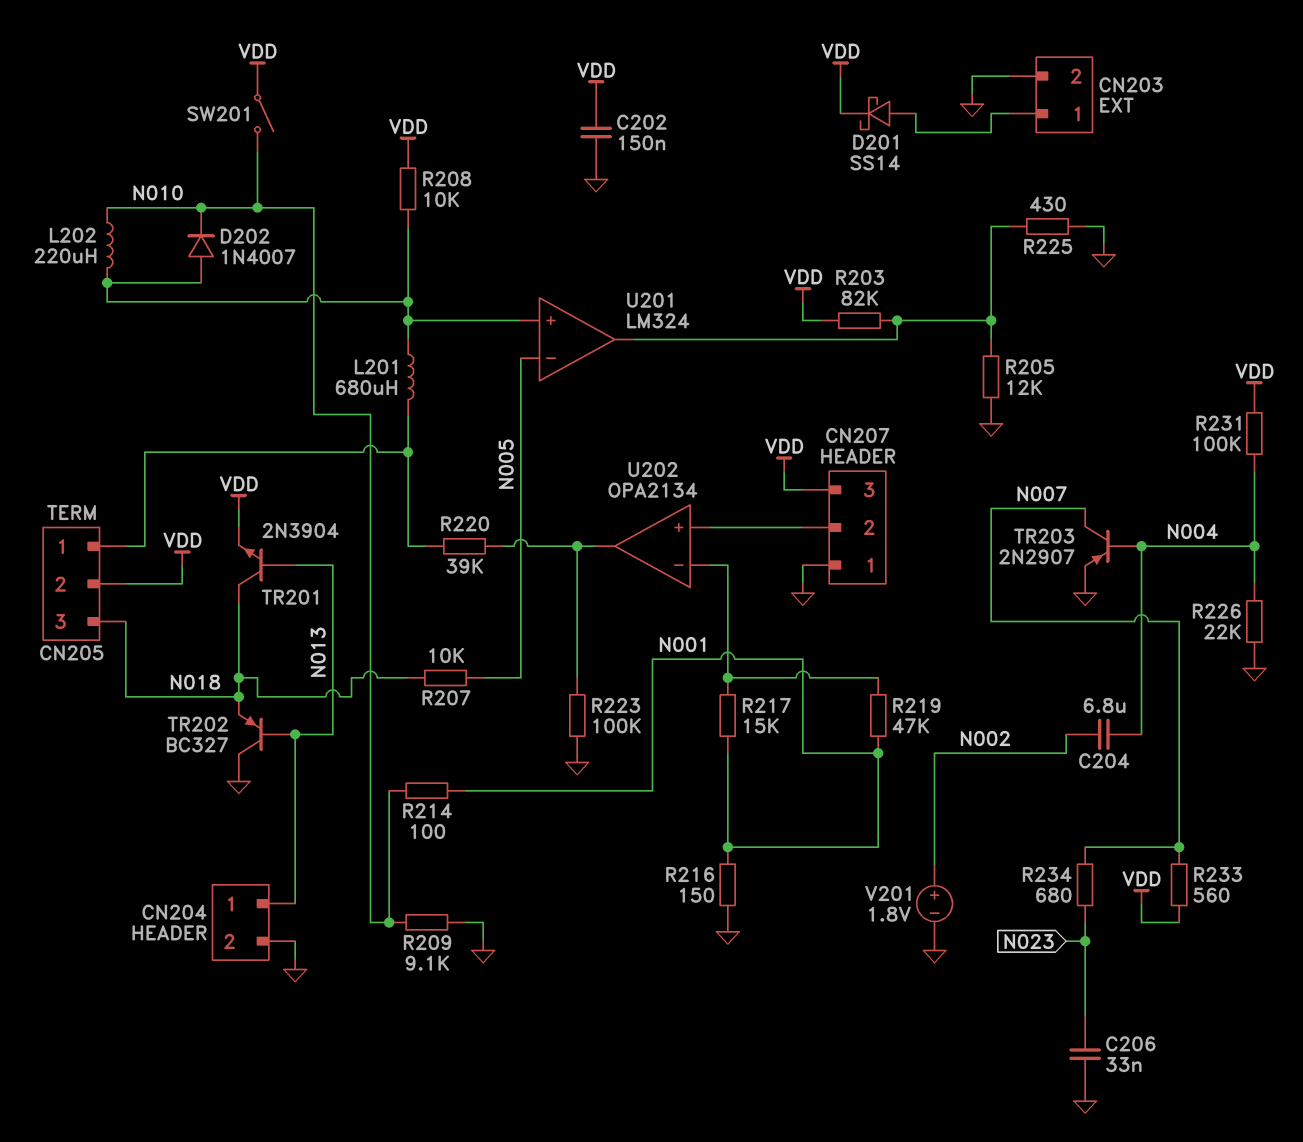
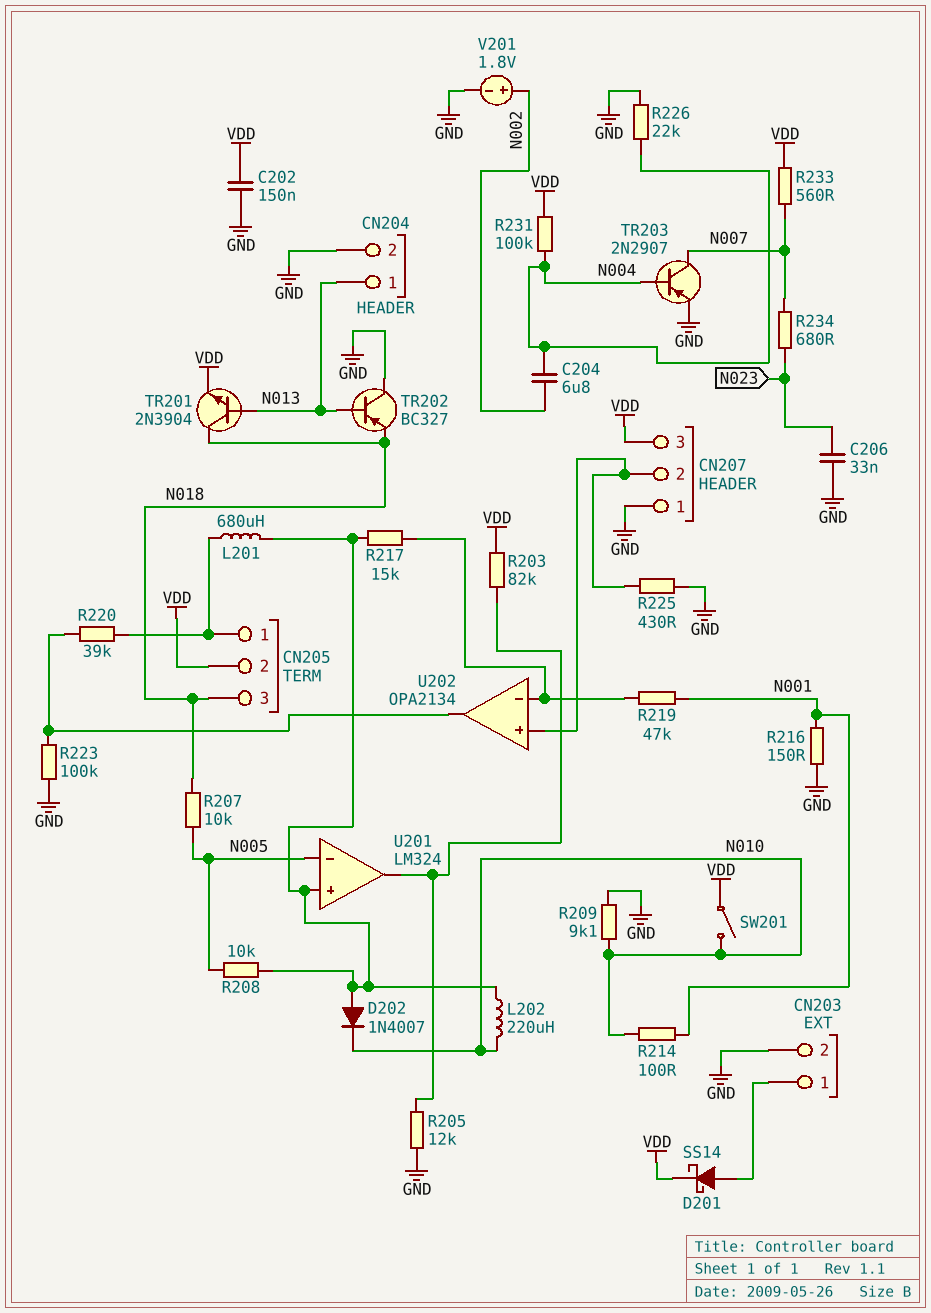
R208: 10k (U201/in+, VDD) -> 10k (N005, U201/in+)
R217: 15k (N001, U202/in-) -> 15k (U201/in+, U202/in-)
R225: 430 (GND, U201/out) -> 430 (CN207/2, GND)

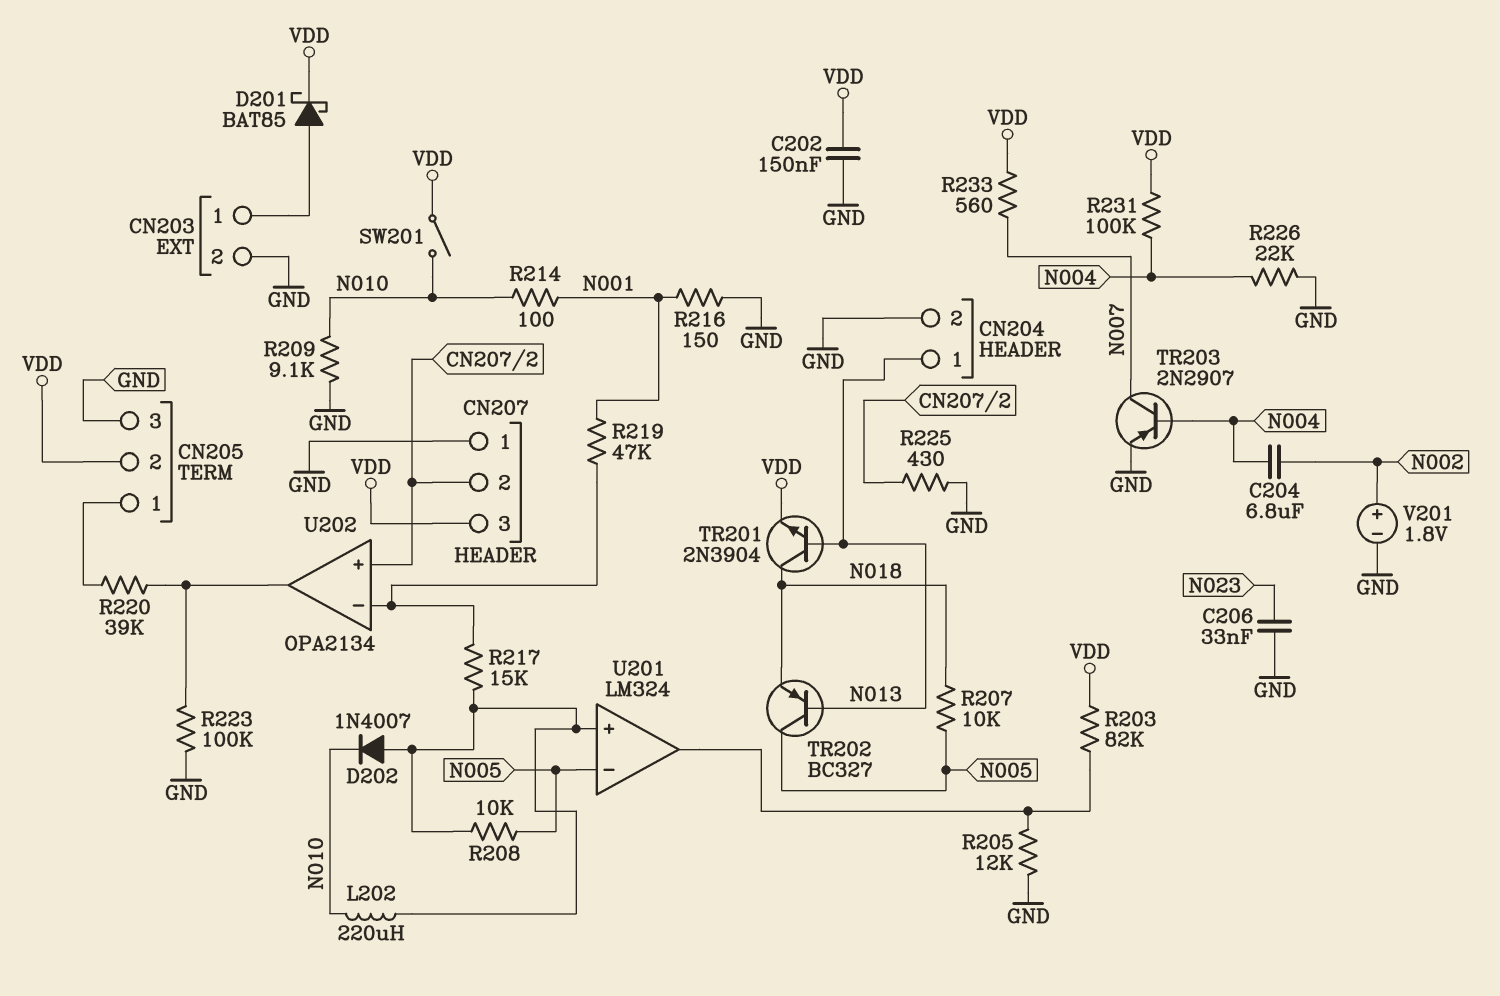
CN205 pin 3: N018 -> GND
D201: schottky SS14 (A CN203/1, K VDD) -> schottky BAT85 (A CN203/1, K VDD)
L201: 680uH (CN205/1, U201/in+) -> none
R234: 680 (N007, N023) -> none
TR202: PNP BC327 (B N013, C GND, E N018) -> PNP BC327 (B N013, C N005, E N018)

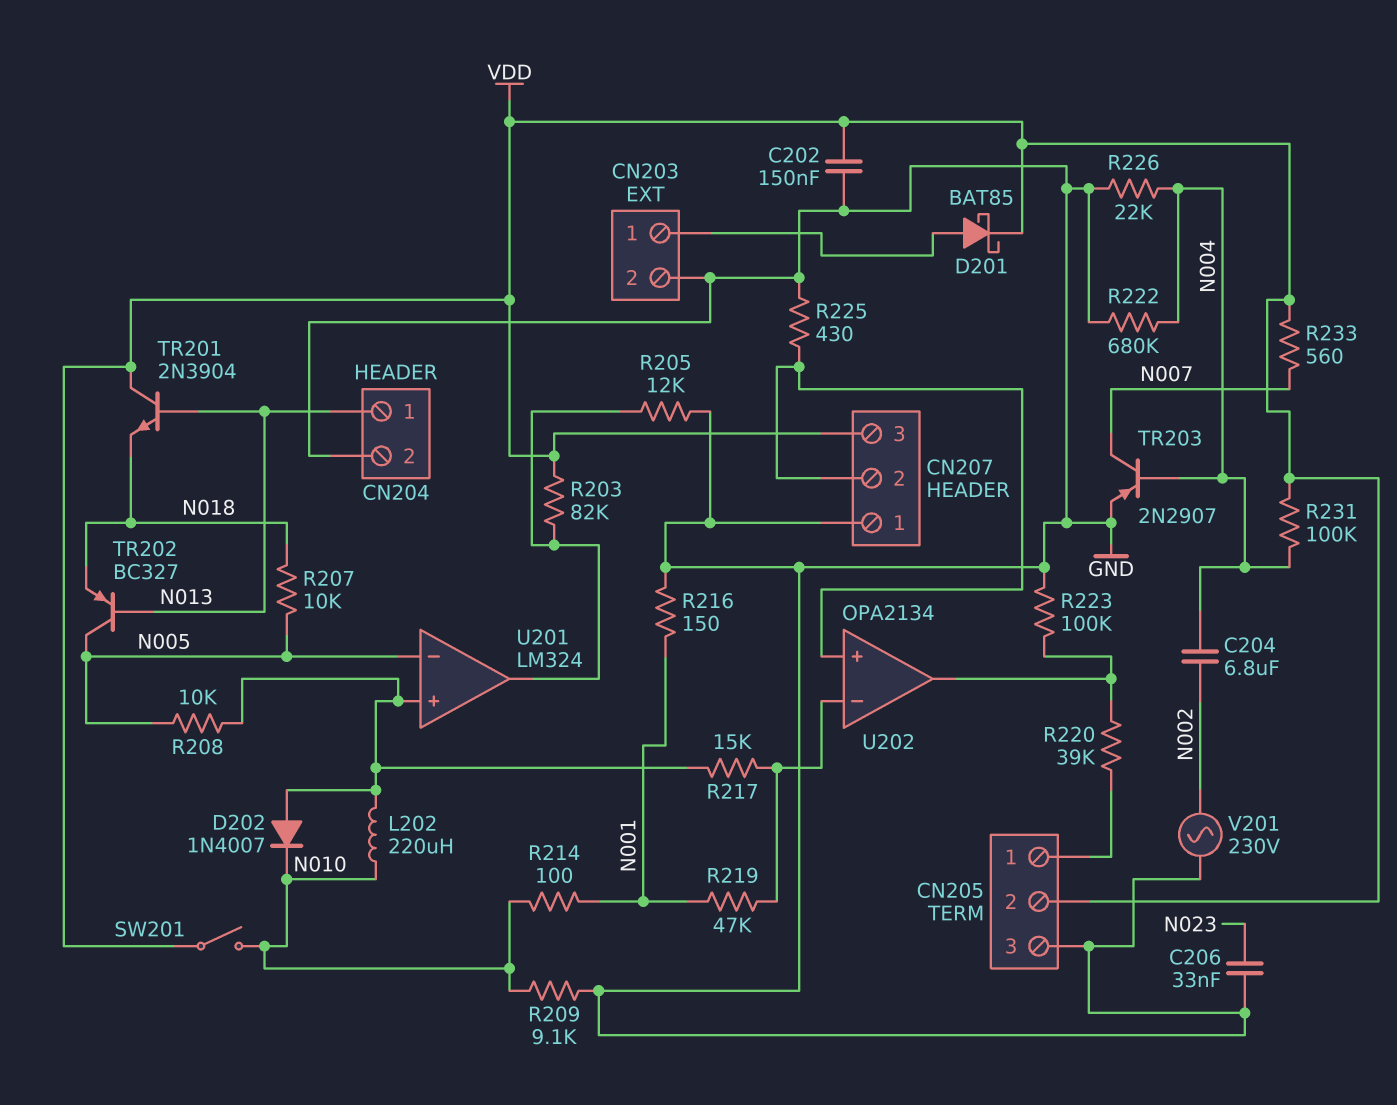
R222: none -> 680k (GND, N004)
TR201: NPN 2N3904 (B N013, C N018, E VDD) -> NPN 2N3904 (B N013, C VDD, E N018)
V201: 1.8V (plus N002, minus GND) -> AC 230V (GND, N002)

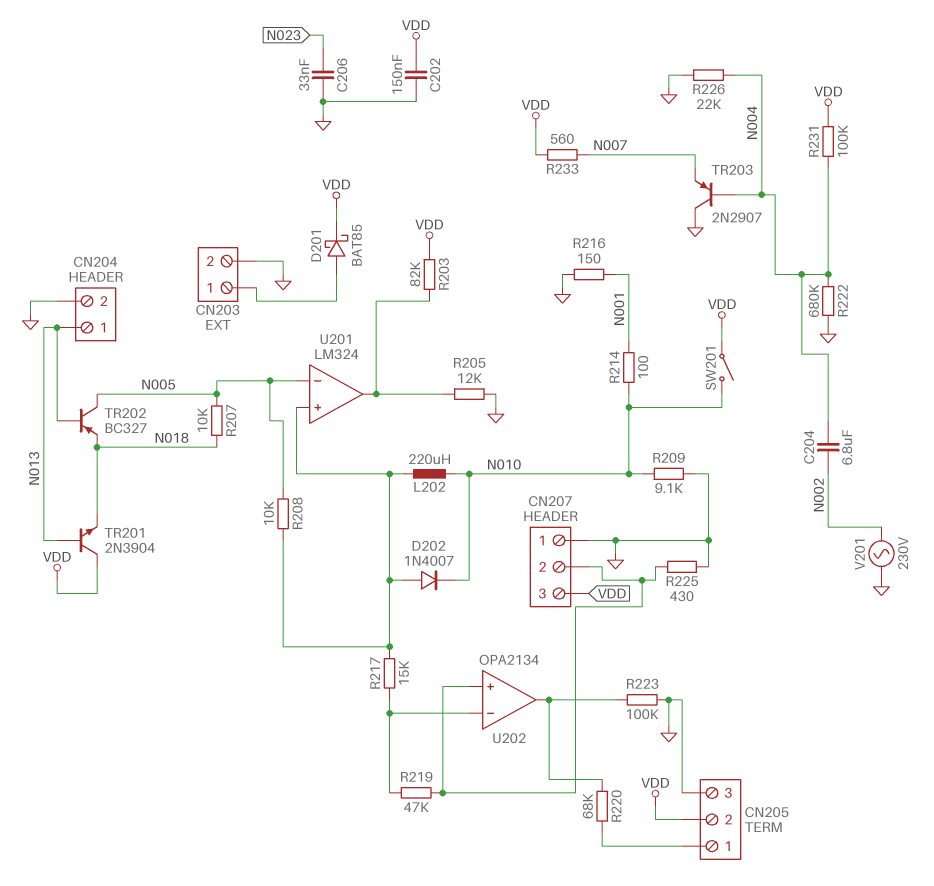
R219: 47k (N001, U202/in-) -> 47k (CN207/2, U202/in-)
R220: 39k (CN205/1, U202/out) -> 68k (CN205/1, U202/out)
TR203: PNP 2N2907 (B N004, C N007, E GND) -> PNP 2N2907 (B N004, C GND, E N007)

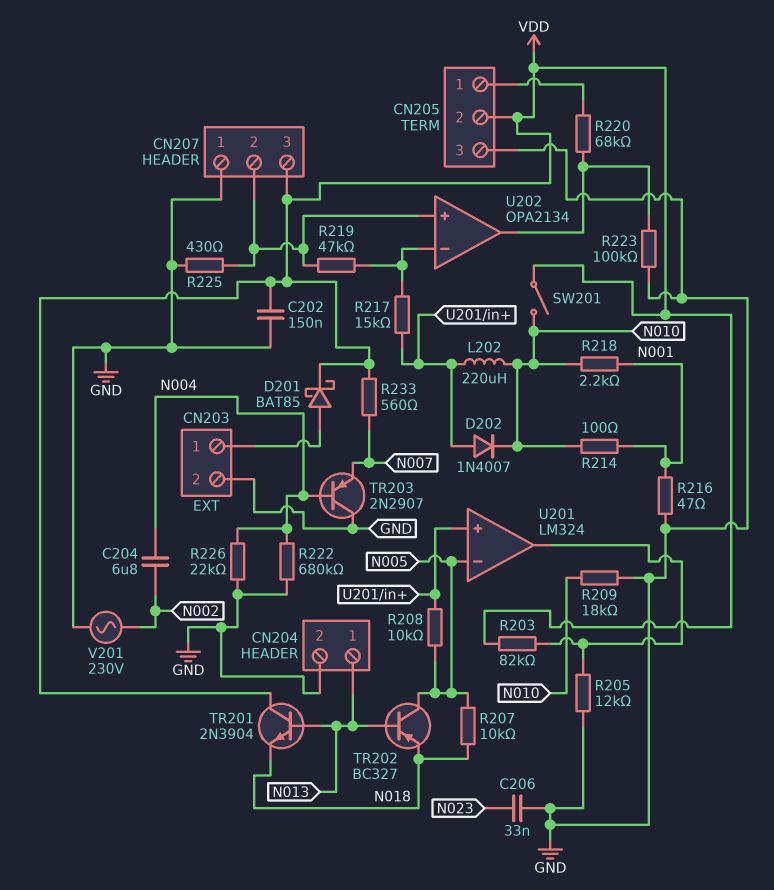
R209: 9.1k (GND, N010) -> 18k (GND, N010)
R216: 150 (GND, N001) -> 47 (GND, N001)
R218: none -> 2.2k (N001, N010)
R231: 100k (N004, VDD) -> none

